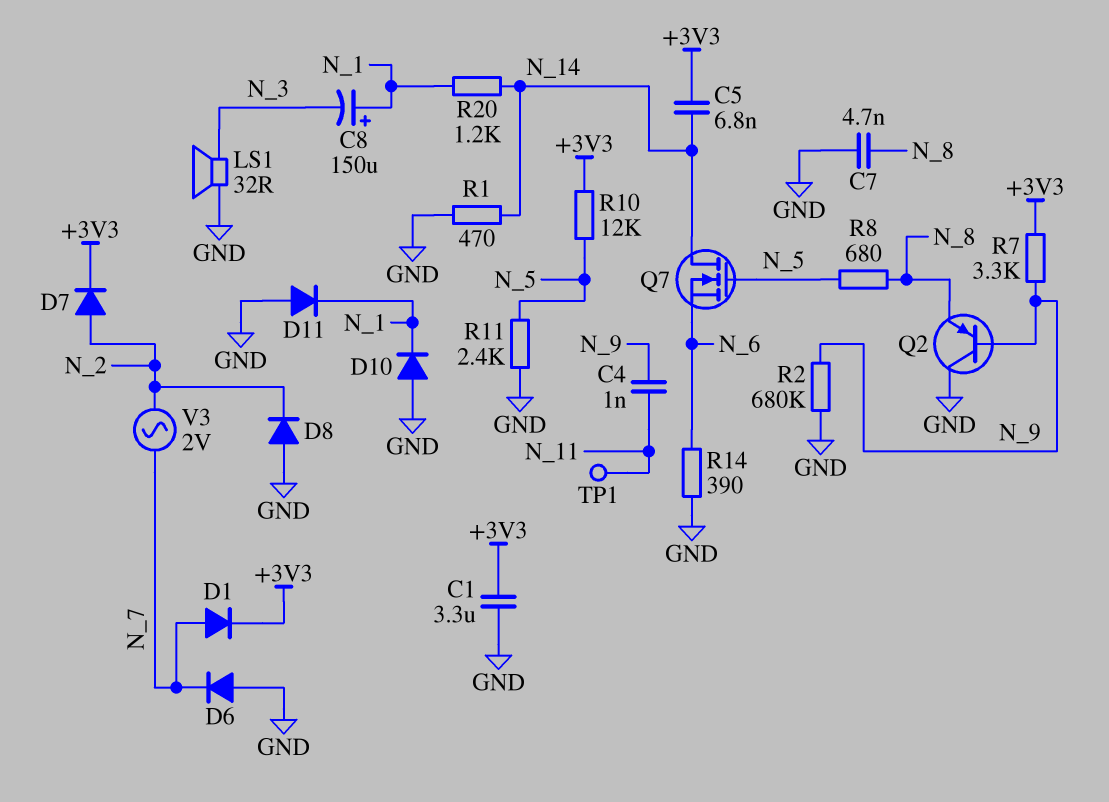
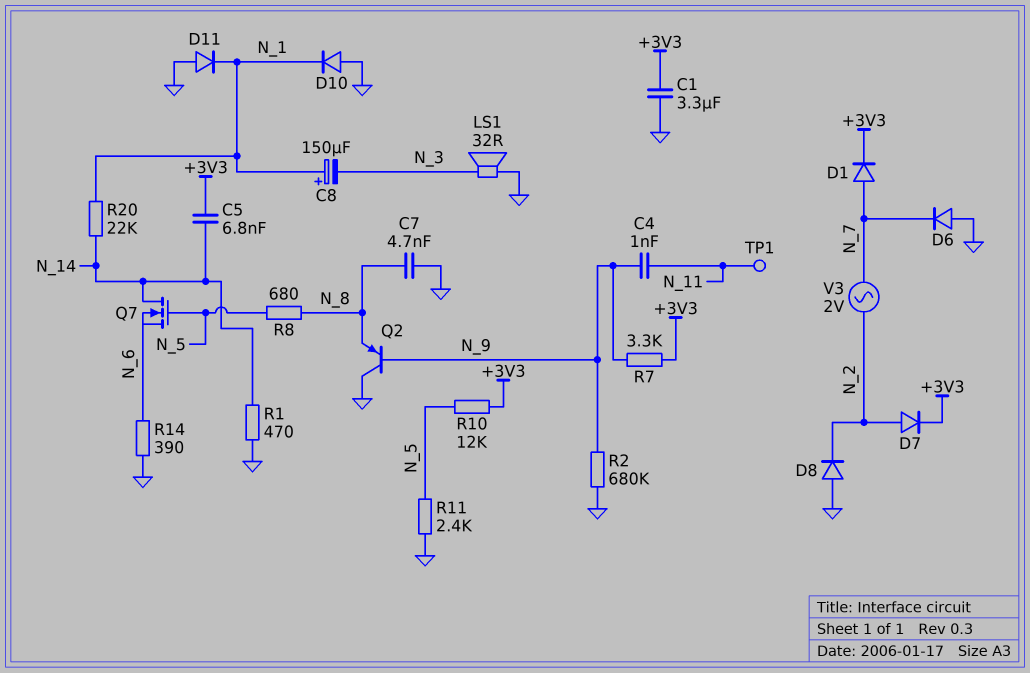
R20: 1.2k (N_1, N_14) -> 22k (N_1, N_14)

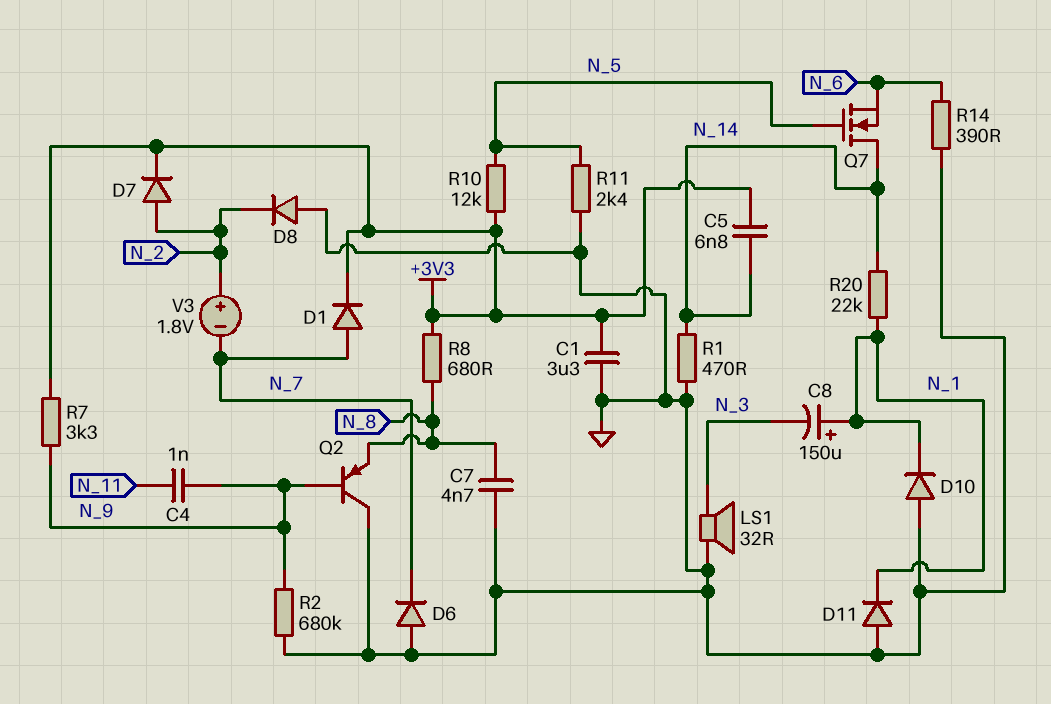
R8: 680 (N_5, N_8) -> 680 (+3V3, N_8)
TP1: test point (N_11) -> none
V3: AC 2V (N_2, N_7) -> 1.8V (plus N_2, minus N_7)

